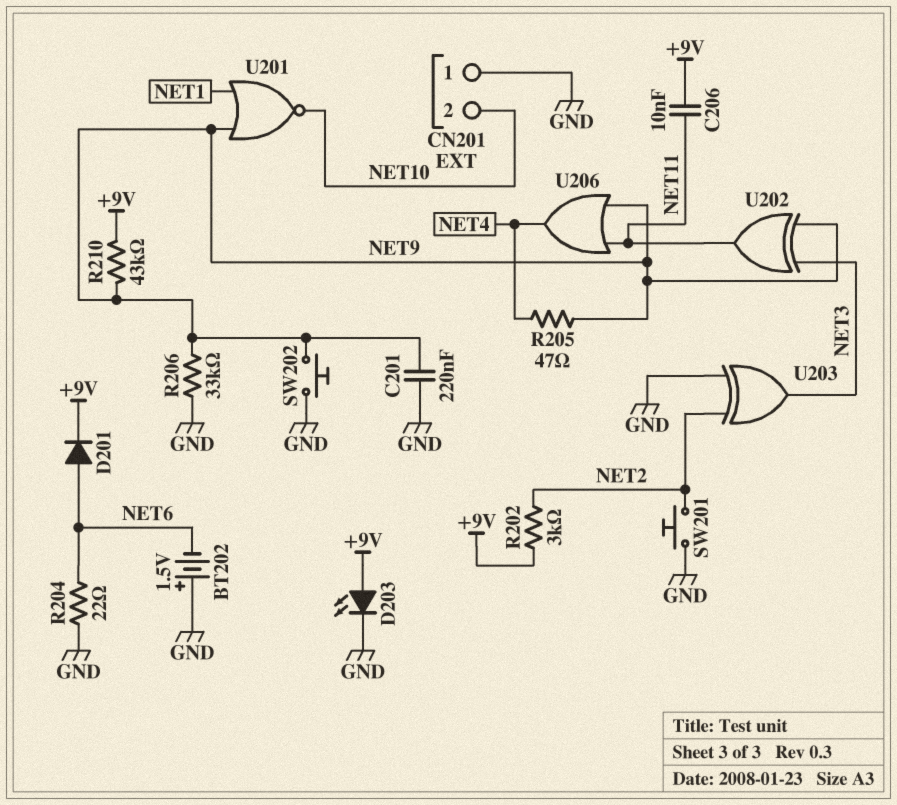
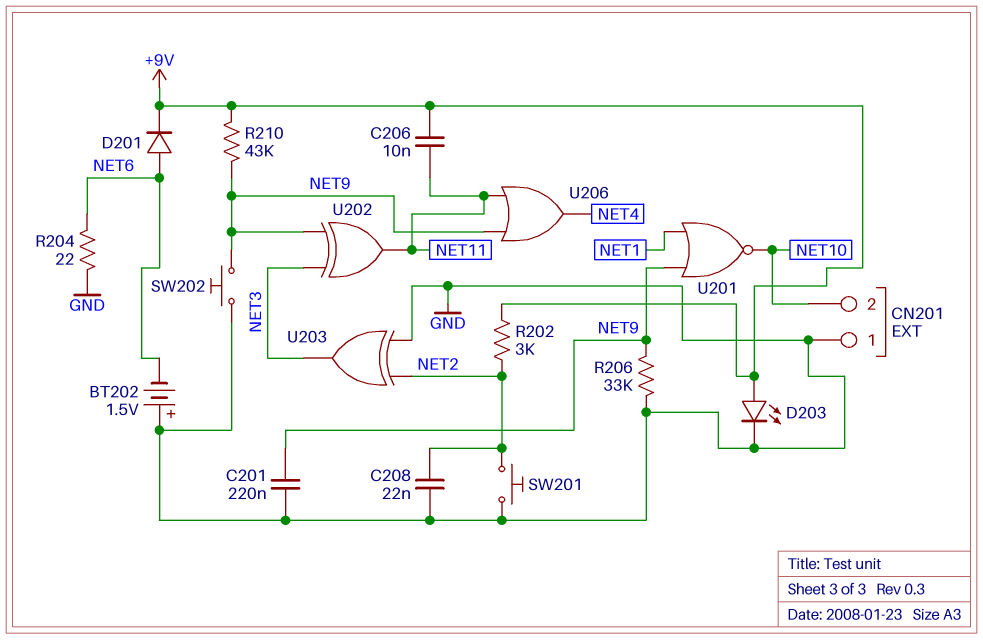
C208: none -> 22nF (GND, NET2)
R205: 47 (NET4, NET9) -> none

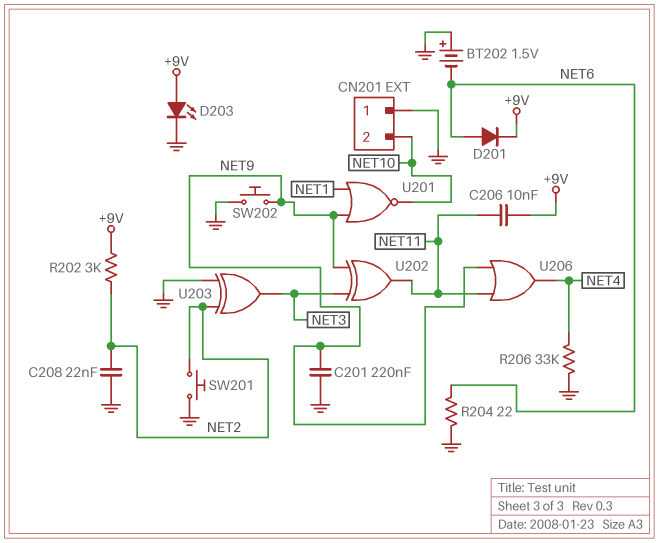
R206: 33k (GND, NET9) -> 33k (GND, NET4)
R210: 43k (+9V, NET9) -> none

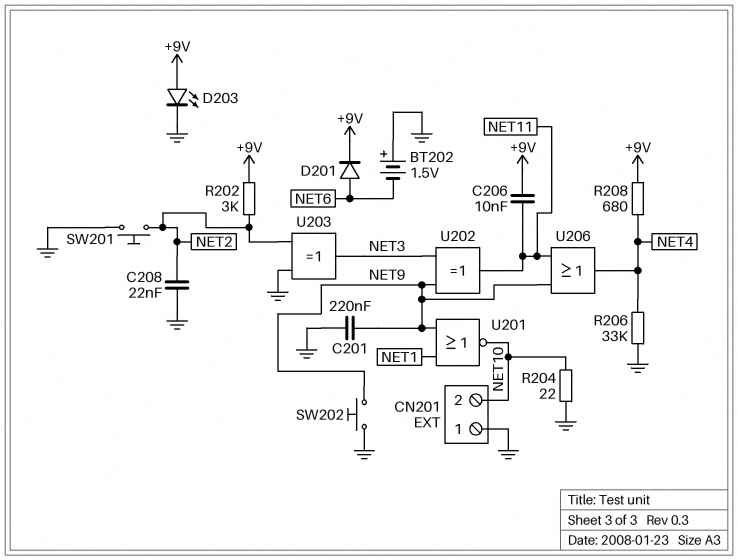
R204: 22 (GND, NET6) -> 22 (GND, NET10)
R208: none -> 680 (+9V, NET4)

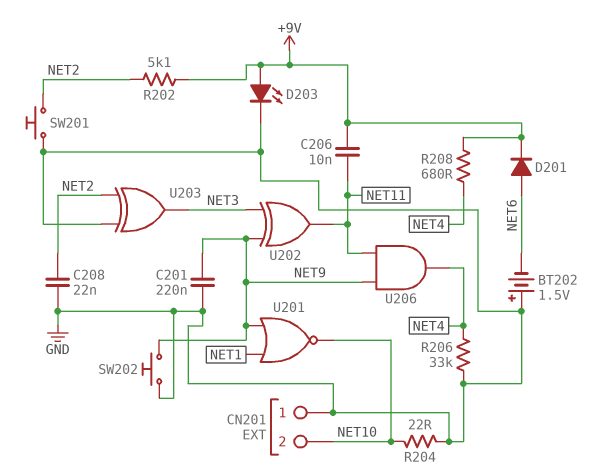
R202: 3k (+9V, NET2) -> 5.1k (+9V, NET2)
U206: OR (in NET9, in NET11, out NET4) -> AND (in NET9, in NET11, out NET4)

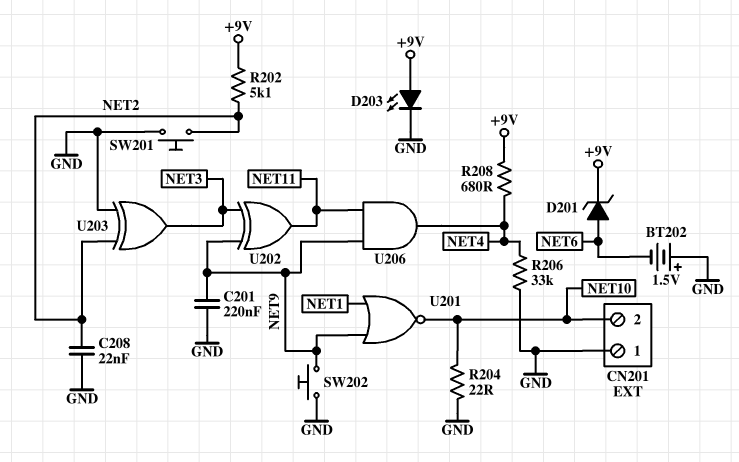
C206: 10nF (+9V, NET11) -> none
D201: diode (A NET6, K +9V) -> zener (A NET6, K +9V)

